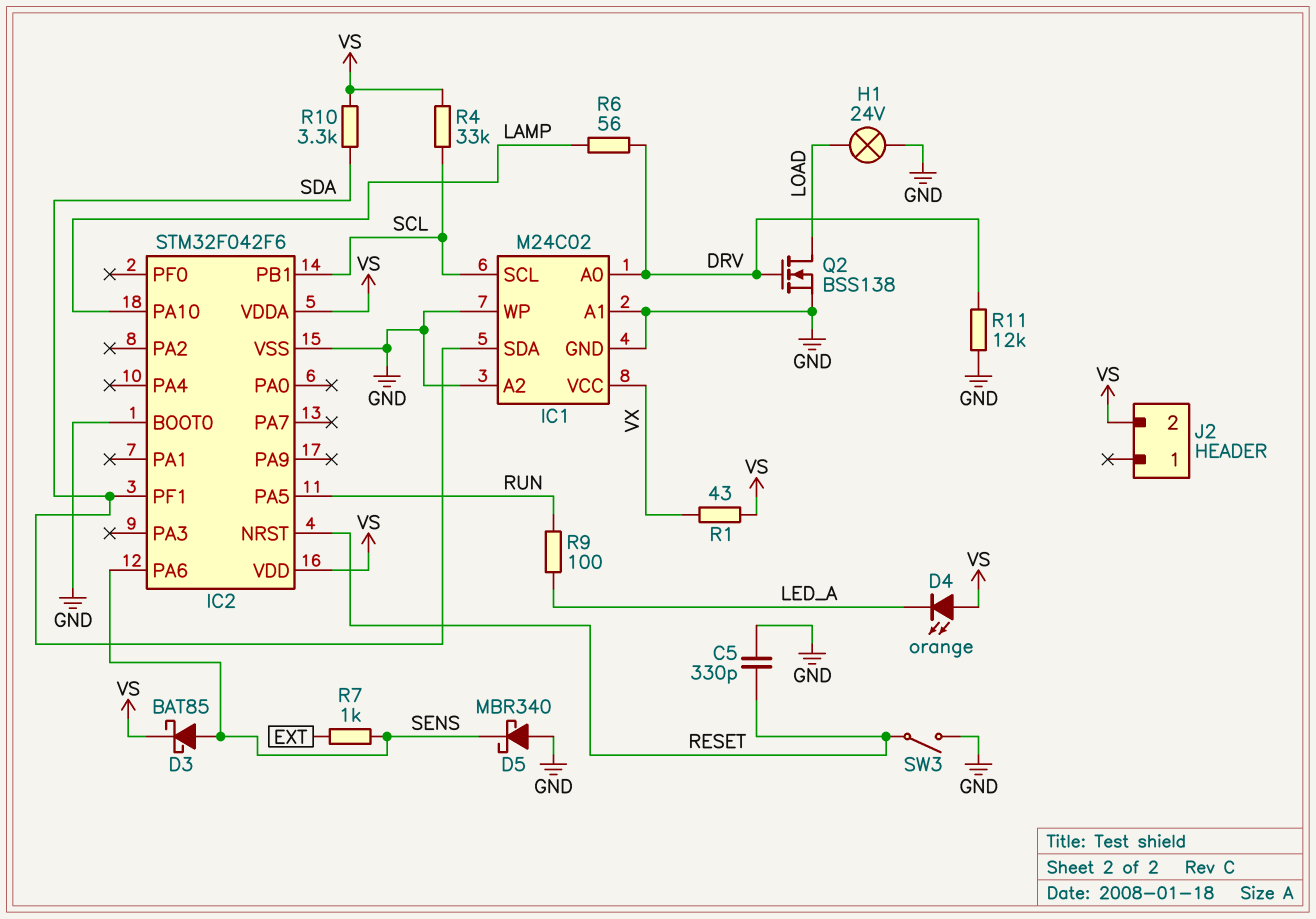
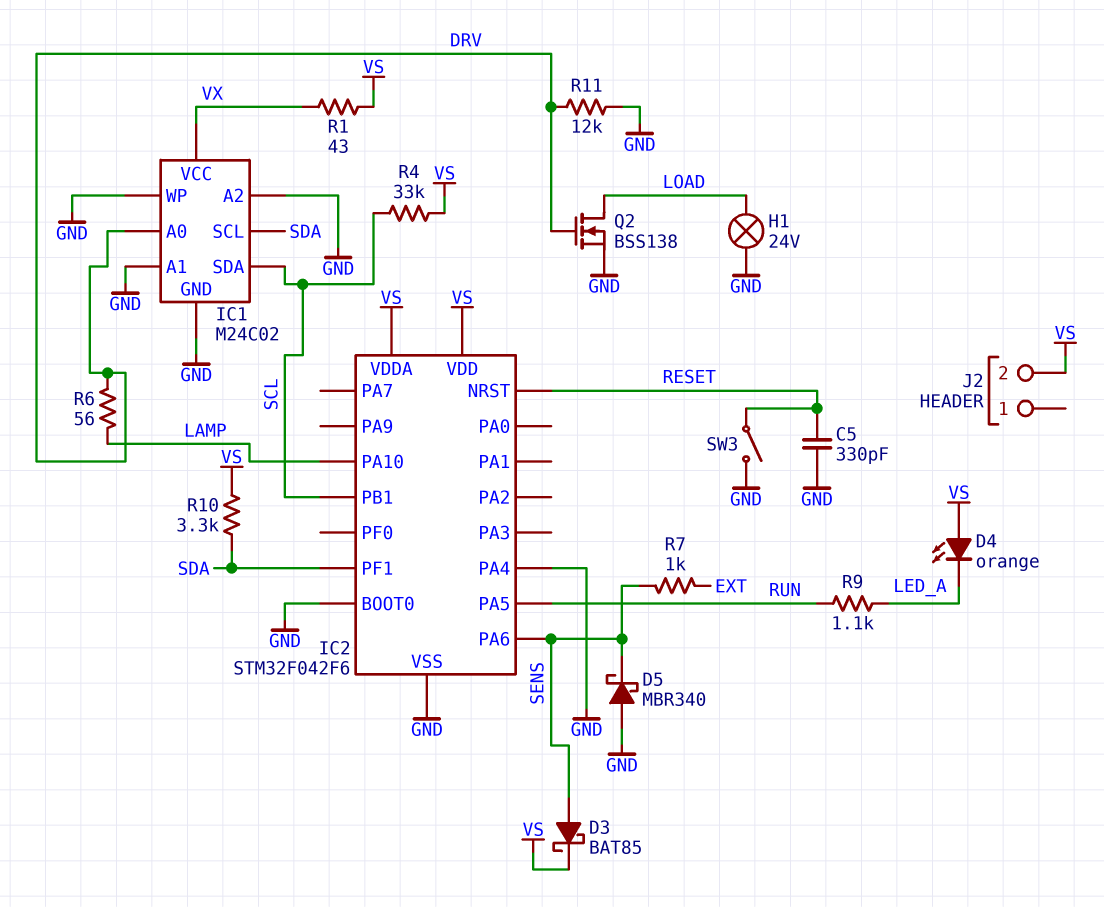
IC1 pin SCL: SCL -> SDA
IC1 pin SDA: SDA -> SCL
IC2 pin PA4: none -> GND
R9: 100 (LED_A, RUN) -> 1.1k (LED_A, RUN)

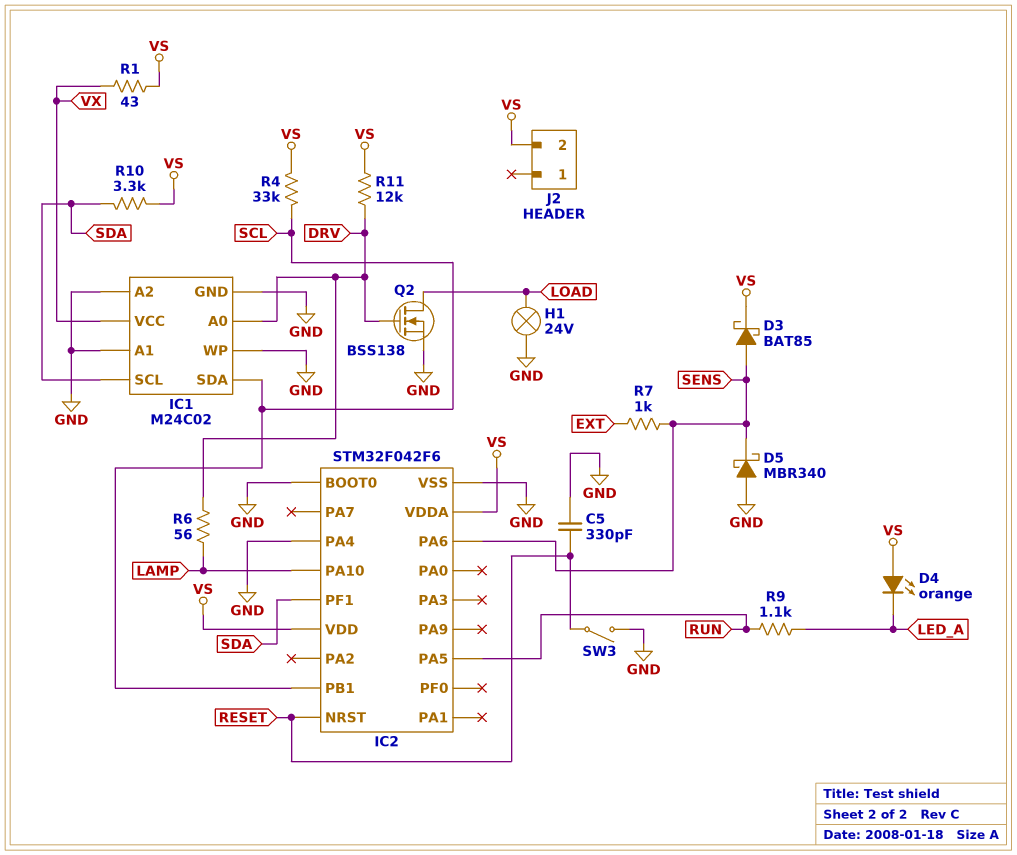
R11: 12k (DRV, GND) -> 12k (DRV, VS)

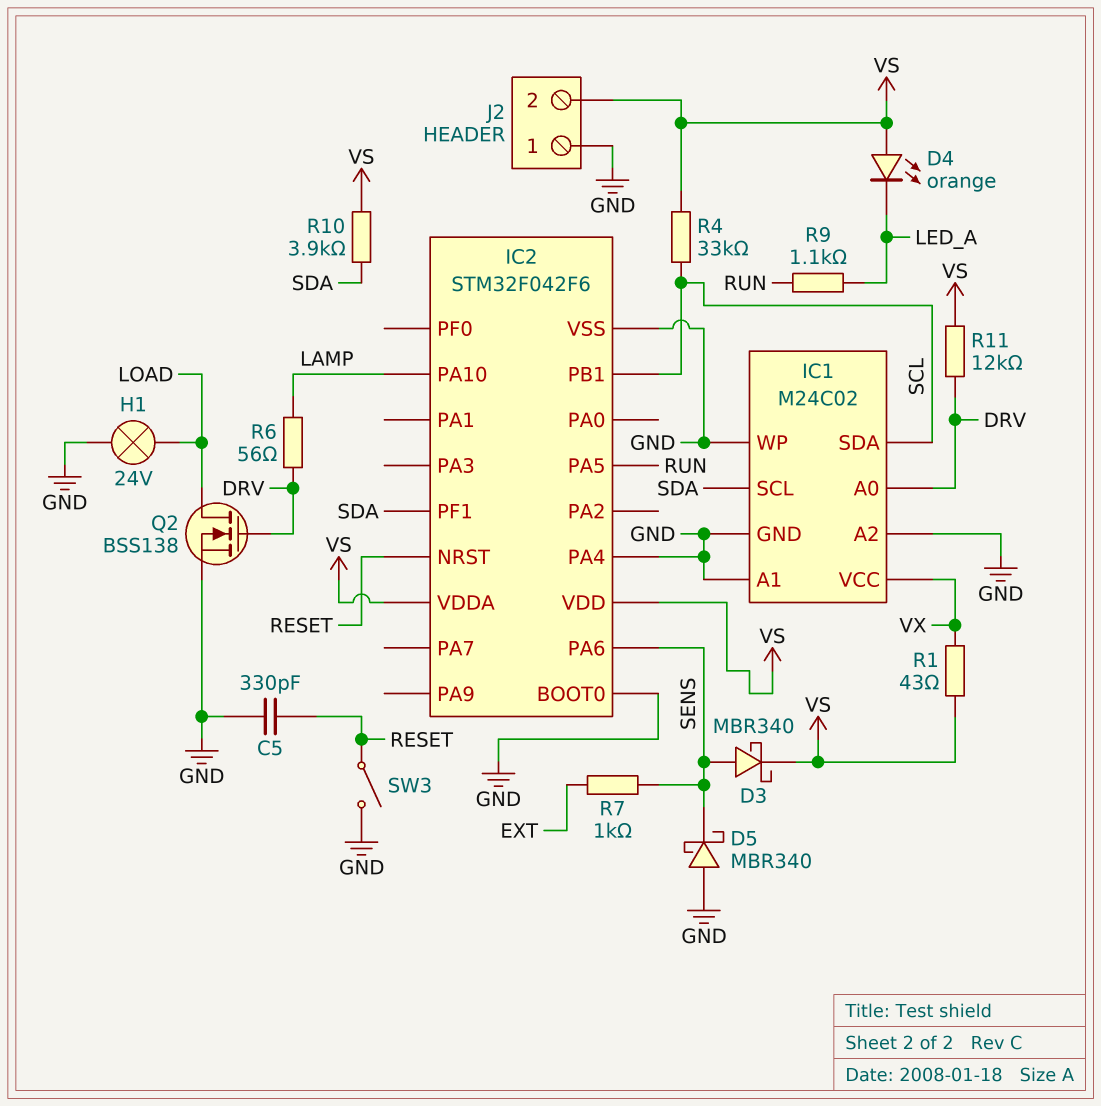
D3: schottky BAT85 (A SENS, K VS) -> schottky MBR340 (A SENS, K VS)
J2 pin 1: none -> GND
R10: 3.3k (SDA, VS) -> 3.9k (SDA, VS)

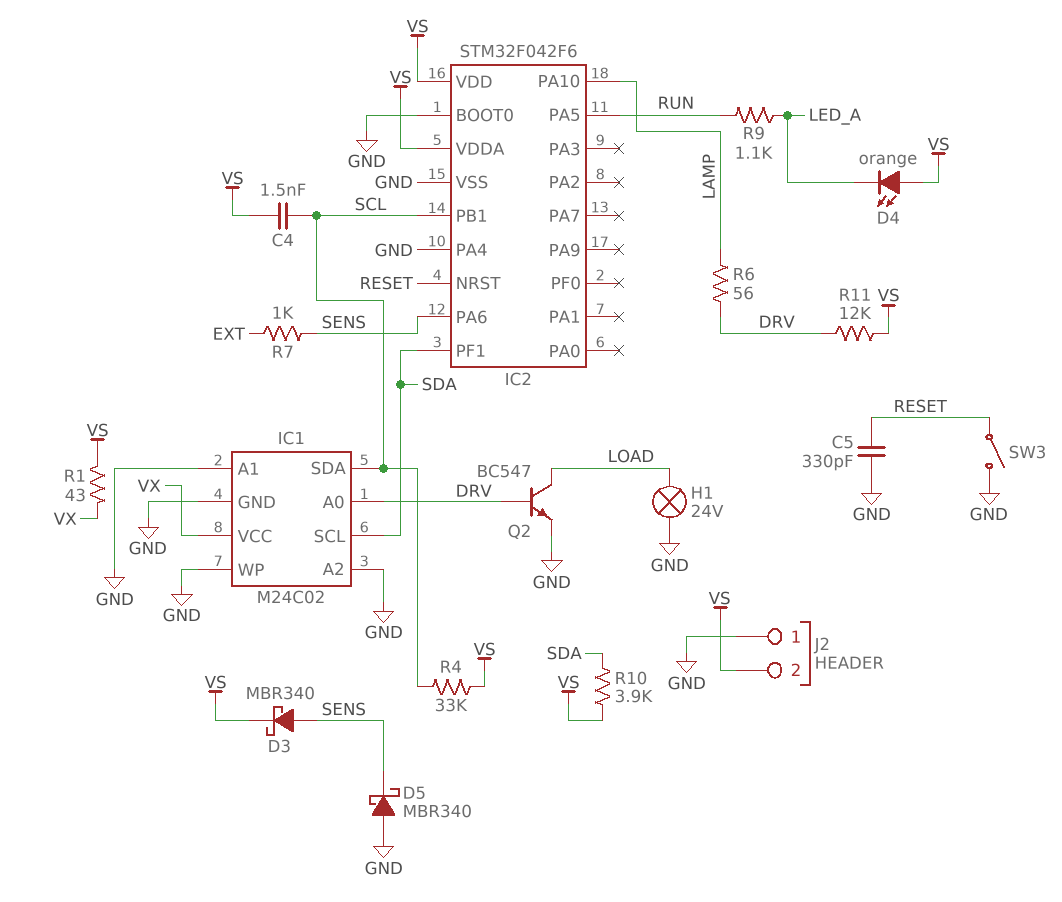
C4: none -> 1.5nF (SCL, VS)
Q2: NMOS BSS138 (G DRV, D LOAD, S GND) -> NPN BC547 (B DRV, C LOAD, E GND)

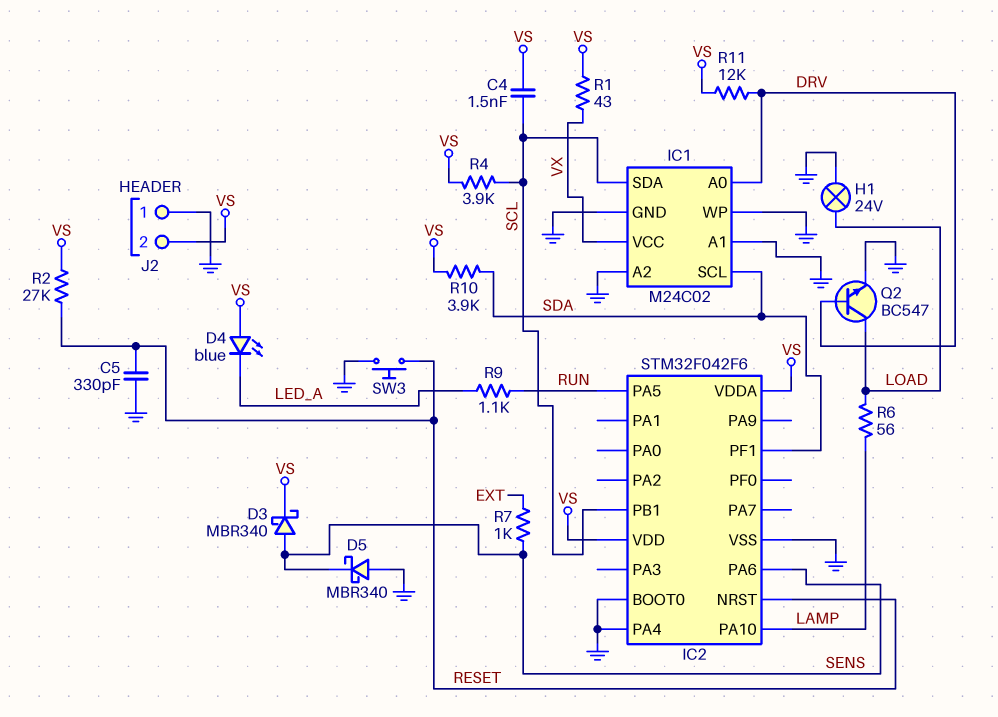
D4: LED orange (A VS, K LED_A) -> LED blue (A VS, K LED_A)
R2: none -> 27k (RESET, VS)
R4: 33k (SCL, VS) -> 3.9k (SCL, VS)
R6: 56 (DRV, LAMP) -> 56 (LAMP, LOAD)
SW3: switch (GND, RESET) -> button (GND, RESET)

